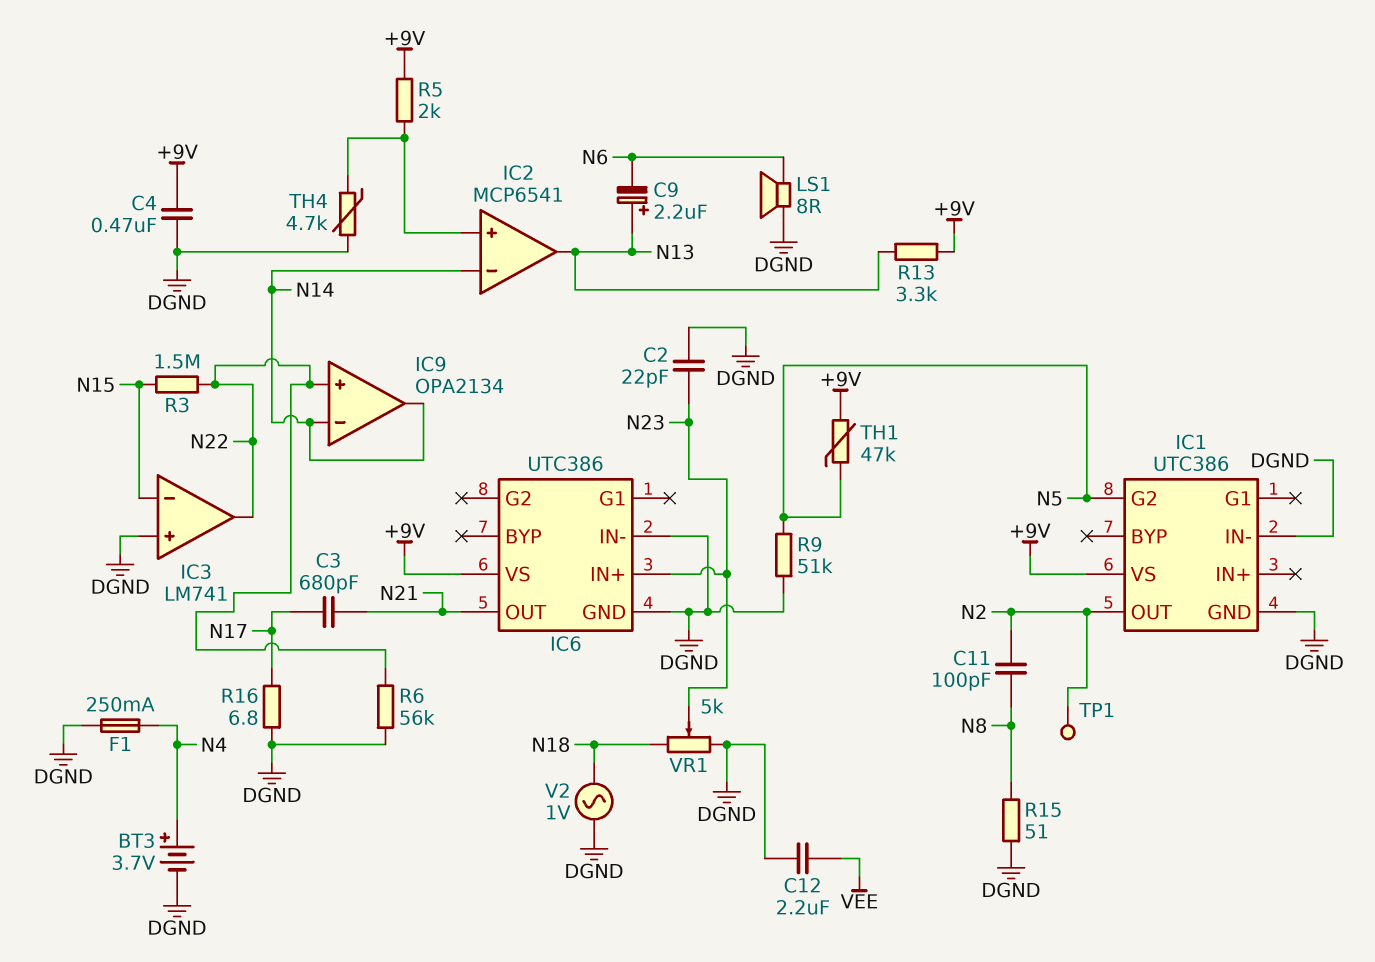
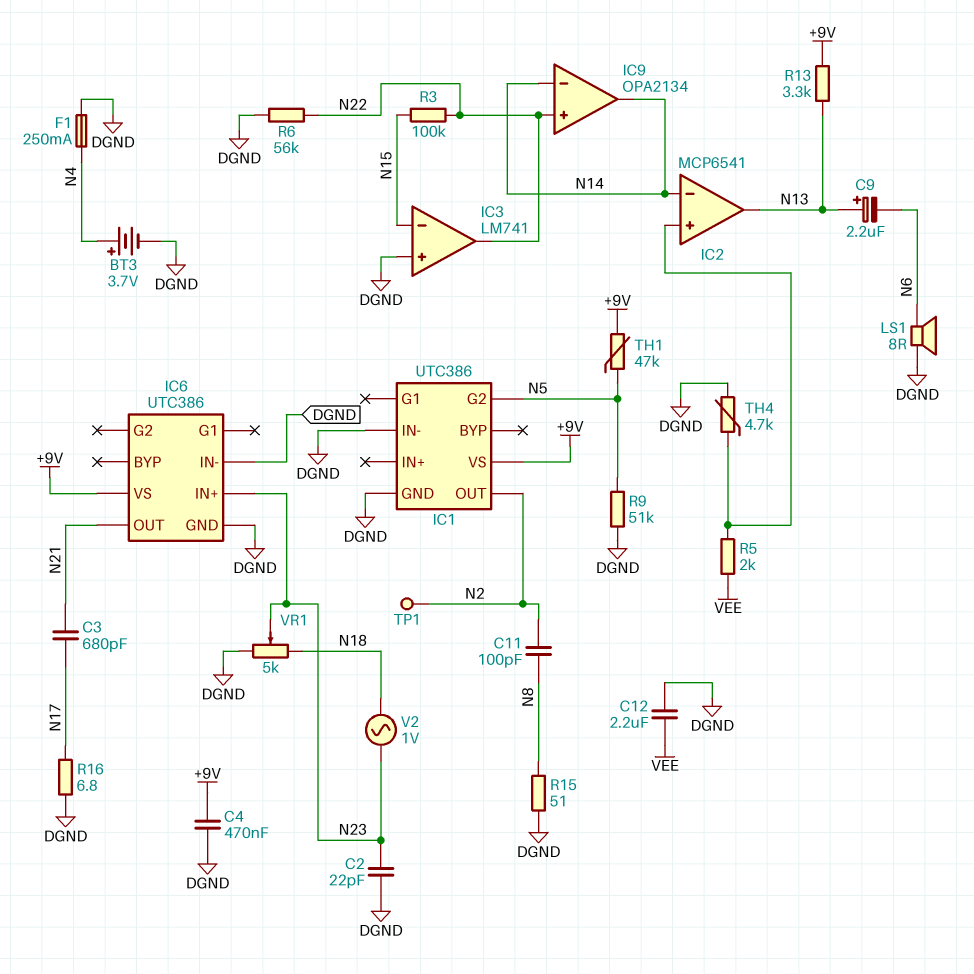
R3: 1.5M (N15, N22) -> 100k (N15, N22)
R5: 2k (+9V, IC2/in+) -> 2k (IC2/in+, VEE)
V2: AC 1V (DGND, N18) -> AC 1V (N18, N23)

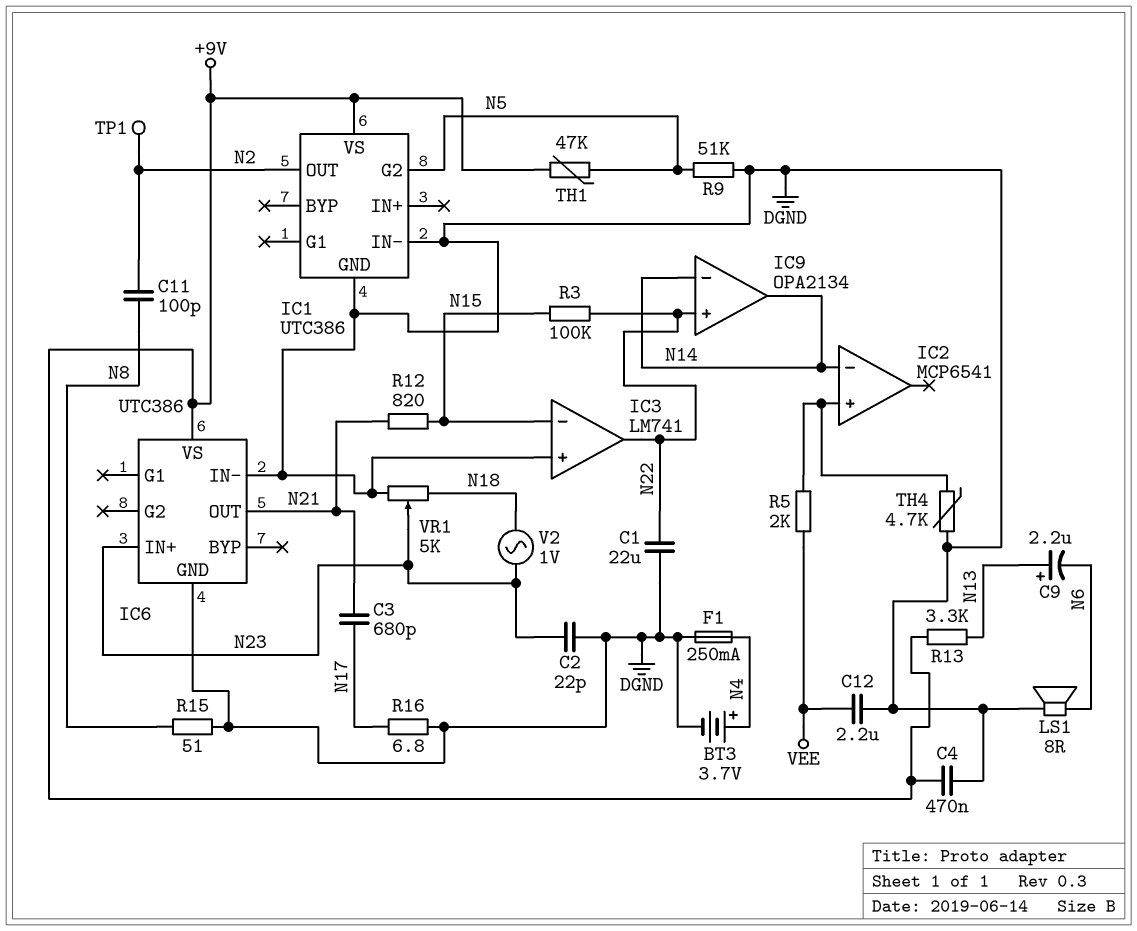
C1: none -> 22uF (DGND, N22)
IC2 pin out: N13 -> none
R6: 56k (DGND, N22) -> none
R12: none -> 820 (N15, N21)

